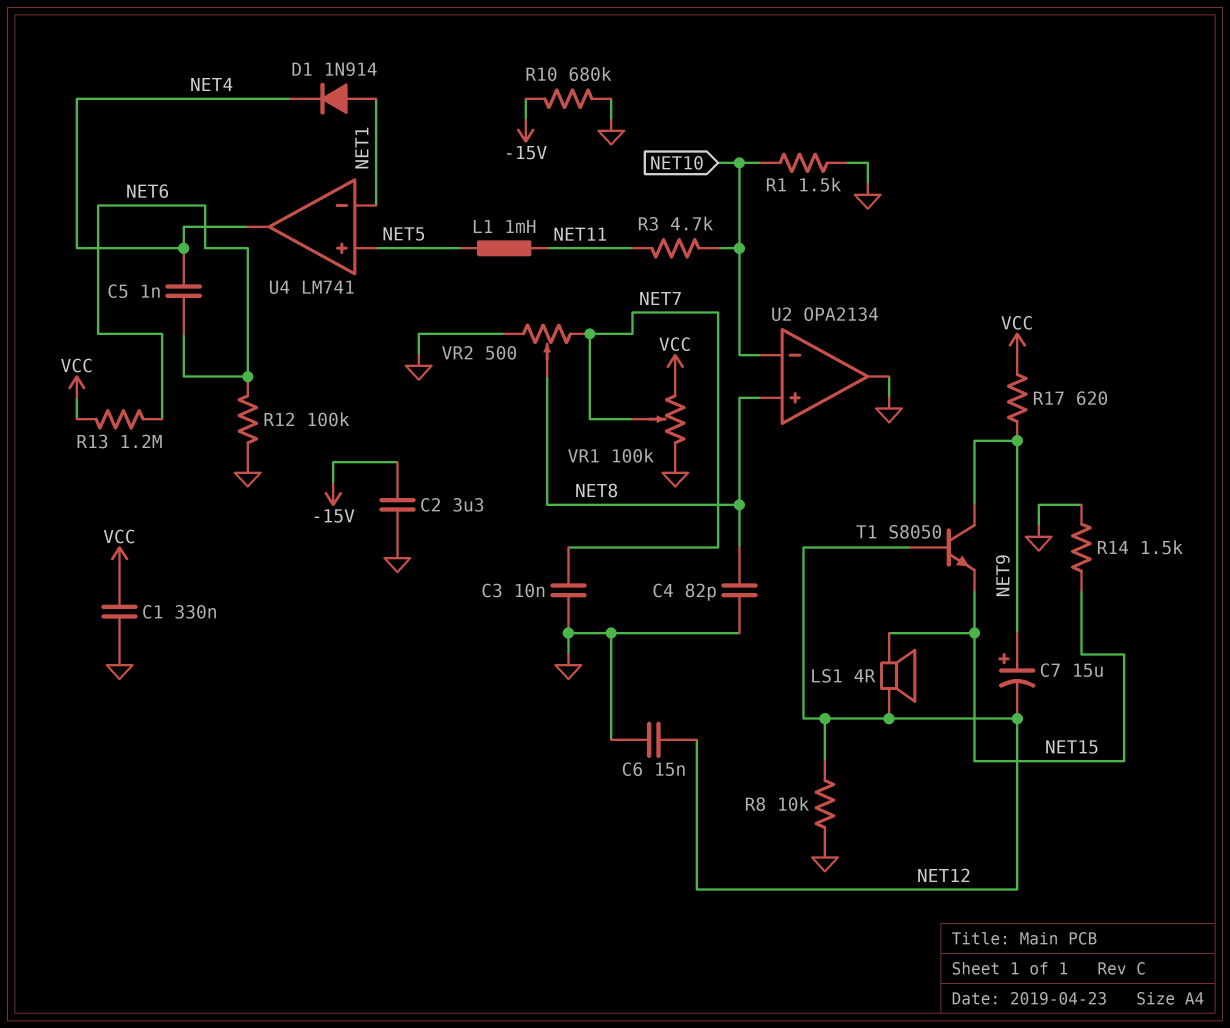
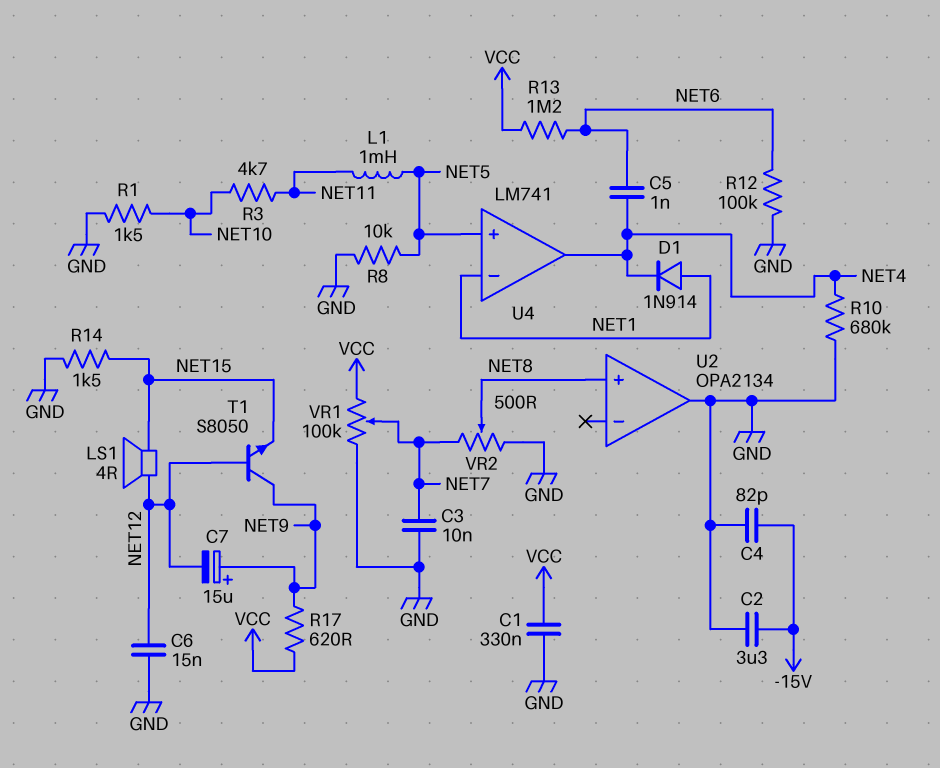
C4: 82pF (GND, NET8) -> 82pF (-15V, GND)
R8: 10k (GND, NET12) -> 10k (GND, NET5)
R10: 680k (-15V, GND) -> 680k (GND, NET4)
U2 pin in-: NET10 -> none

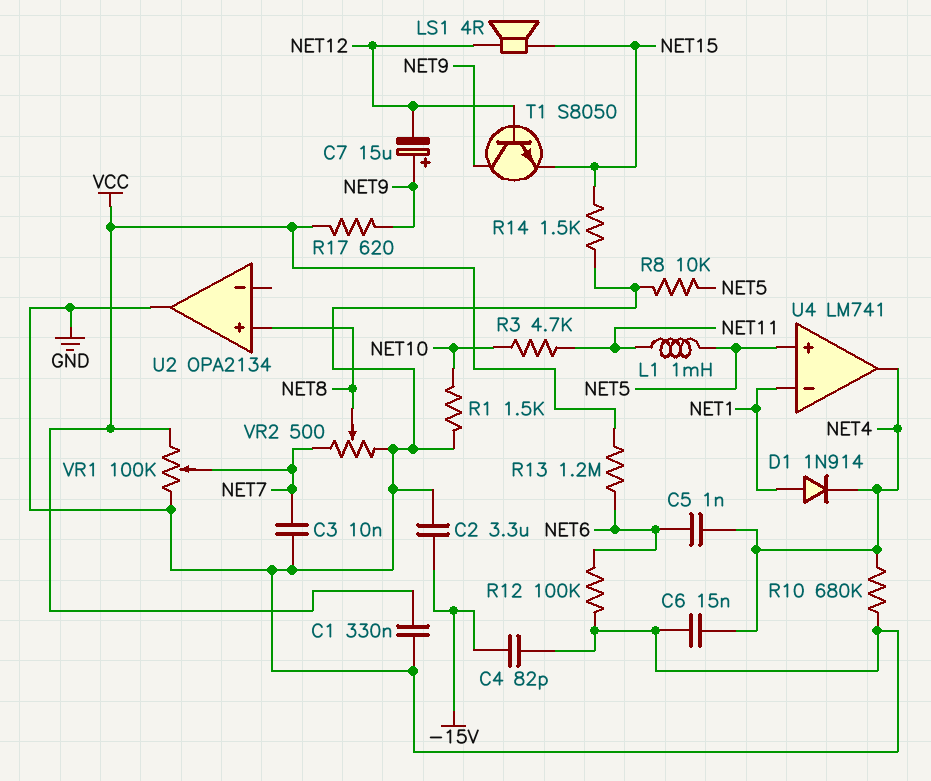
C6: 15nF (GND, NET12) -> 15nF (GND, NET4)

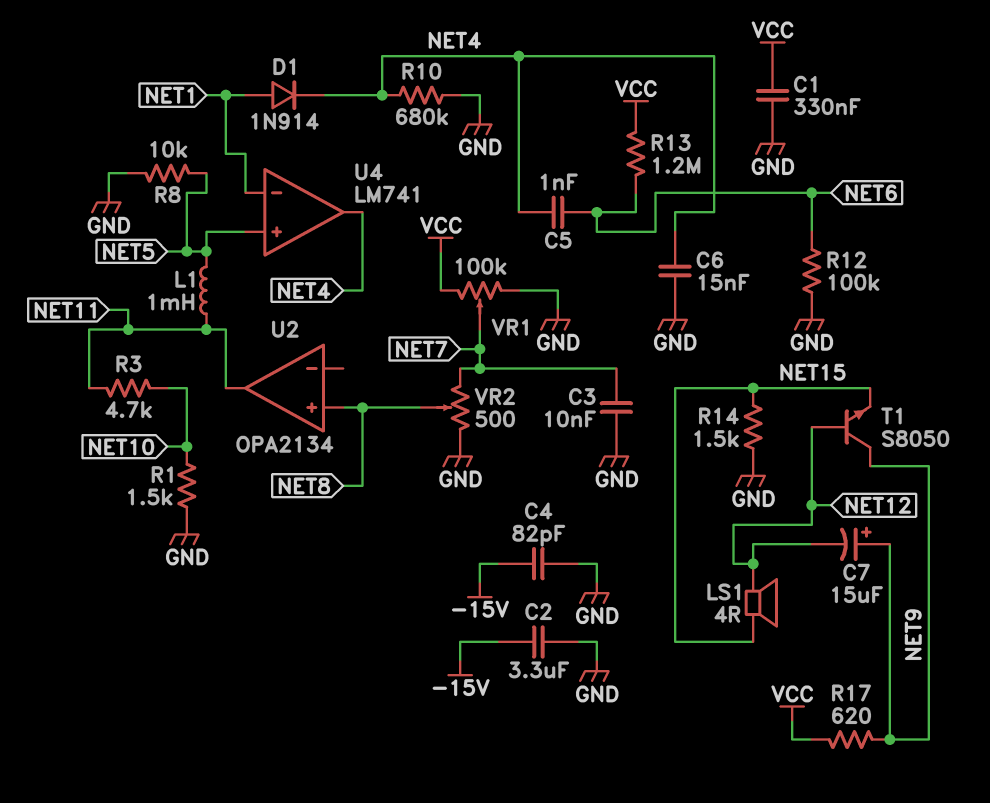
U2 pin out: GND -> NET11

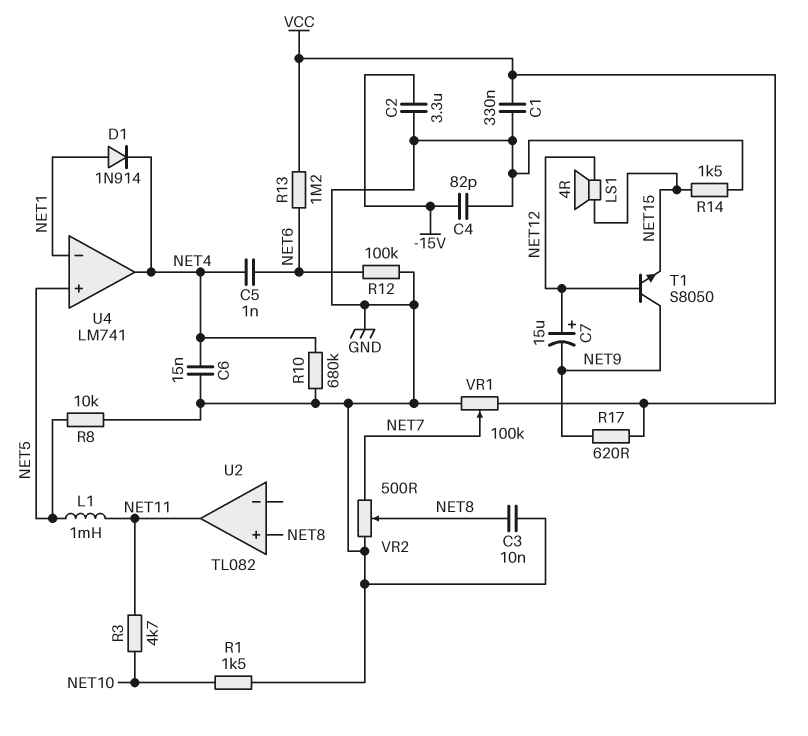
C3: 10nF (GND, NET7) -> 10nF (GND, NET8)
C7: 15uF (plus NET9, minus NET12) -> 15uF (plus NET12, minus NET9)
U2: OPA2134 -> TL082

